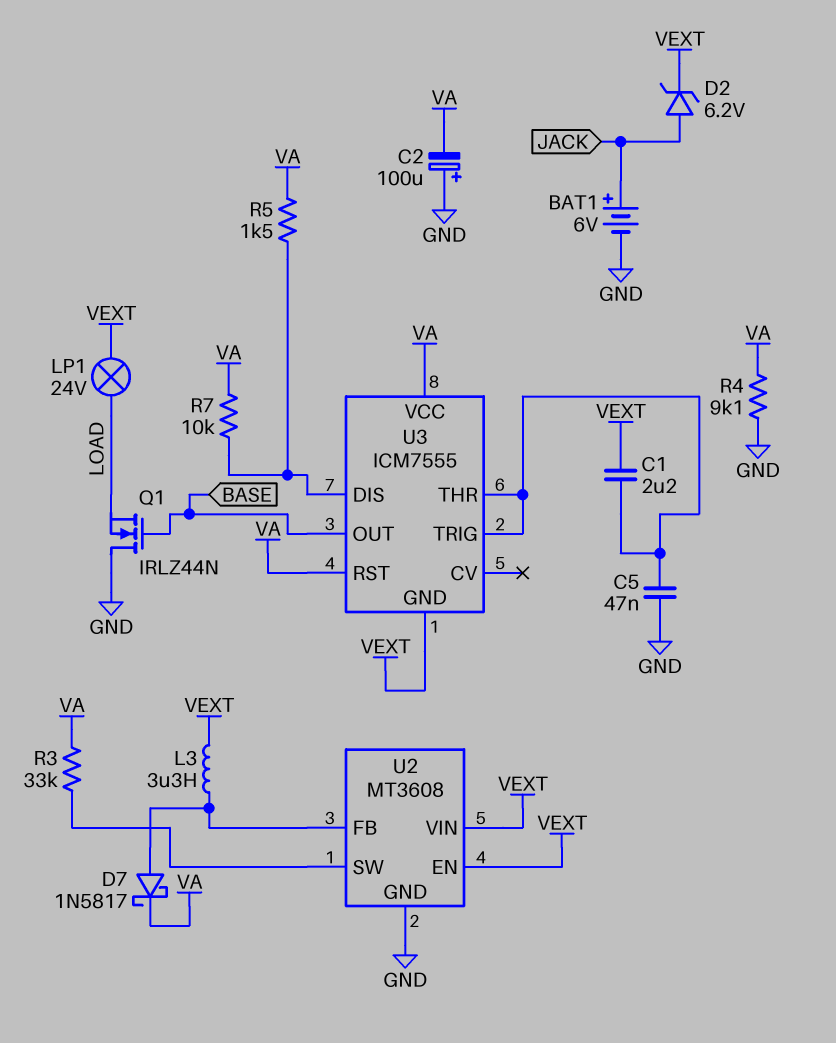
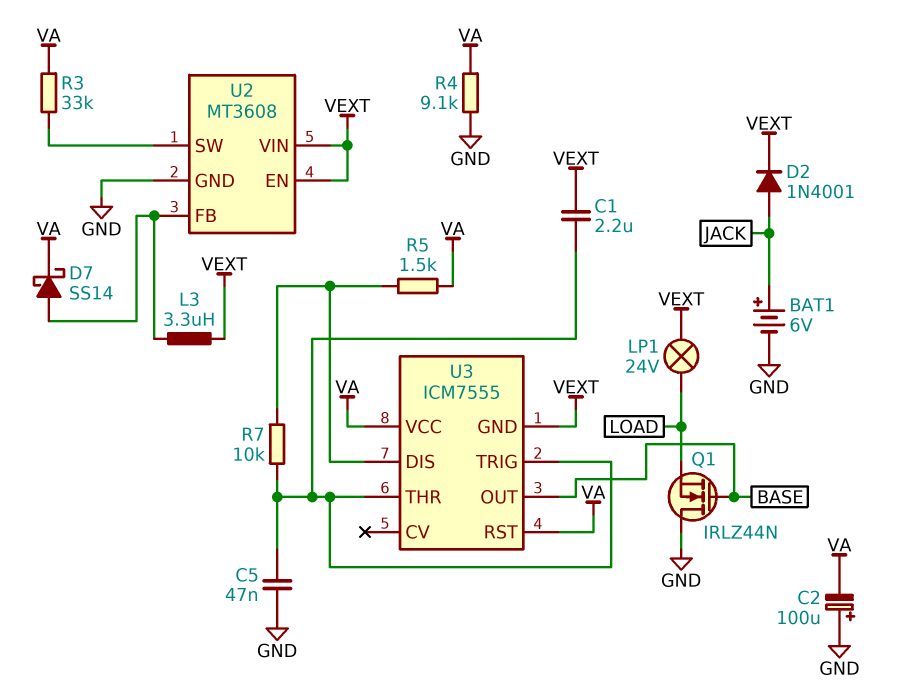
D2: zener 6.2V (A JACK, K VEXT) -> diode 1N4001 (A JACK, K VEXT)
D7: schottky 1N5817 (A U2/FB, K VA) -> schottky SS14 (A U2/FB, K VA)
R7: 10k (U3/DIS, VA) -> 10k (U3/DIS, U3/THR)

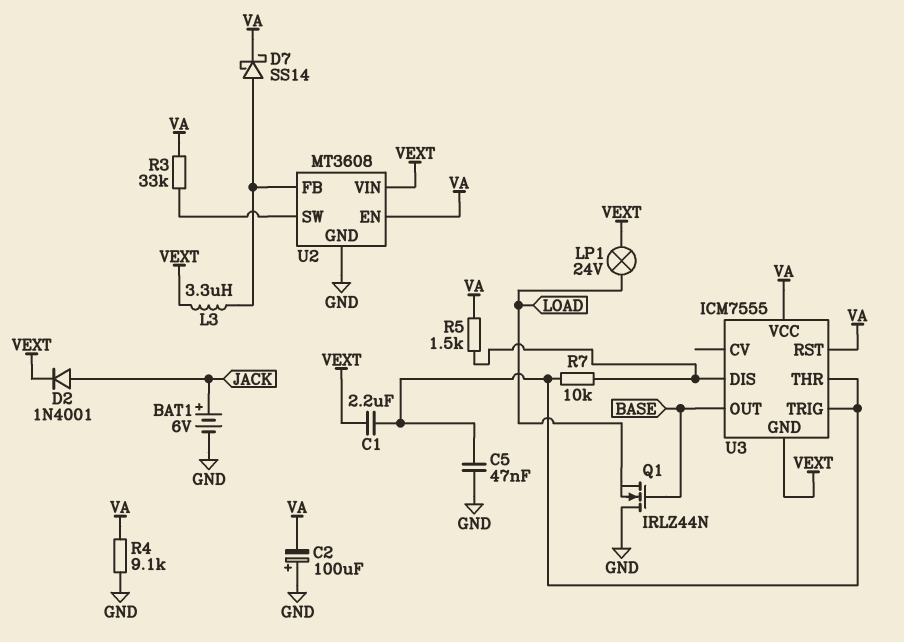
U2 pin EN: VEXT -> VA

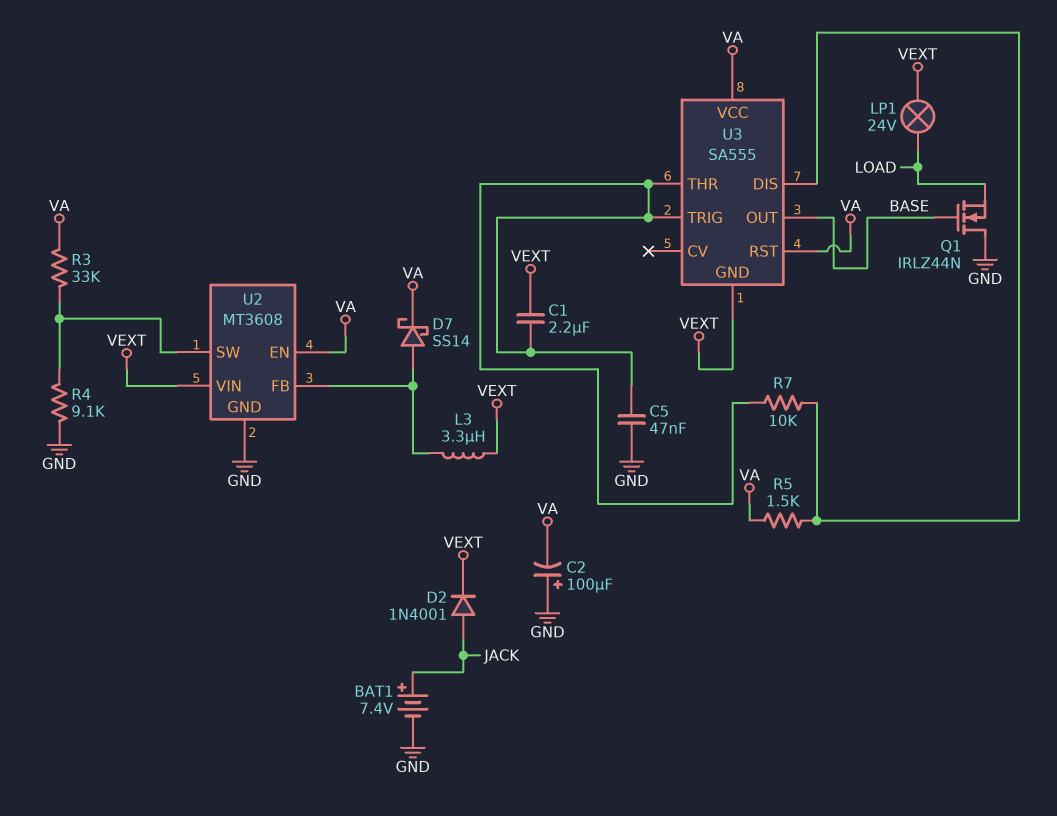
BAT1: 6V (plus JACK, minus GND) -> 7.4V (plus JACK, minus GND)
R4: 9.1k (GND, VA) -> 9.1k (GND, U2/SW)
U3: ICM7555 -> SA555

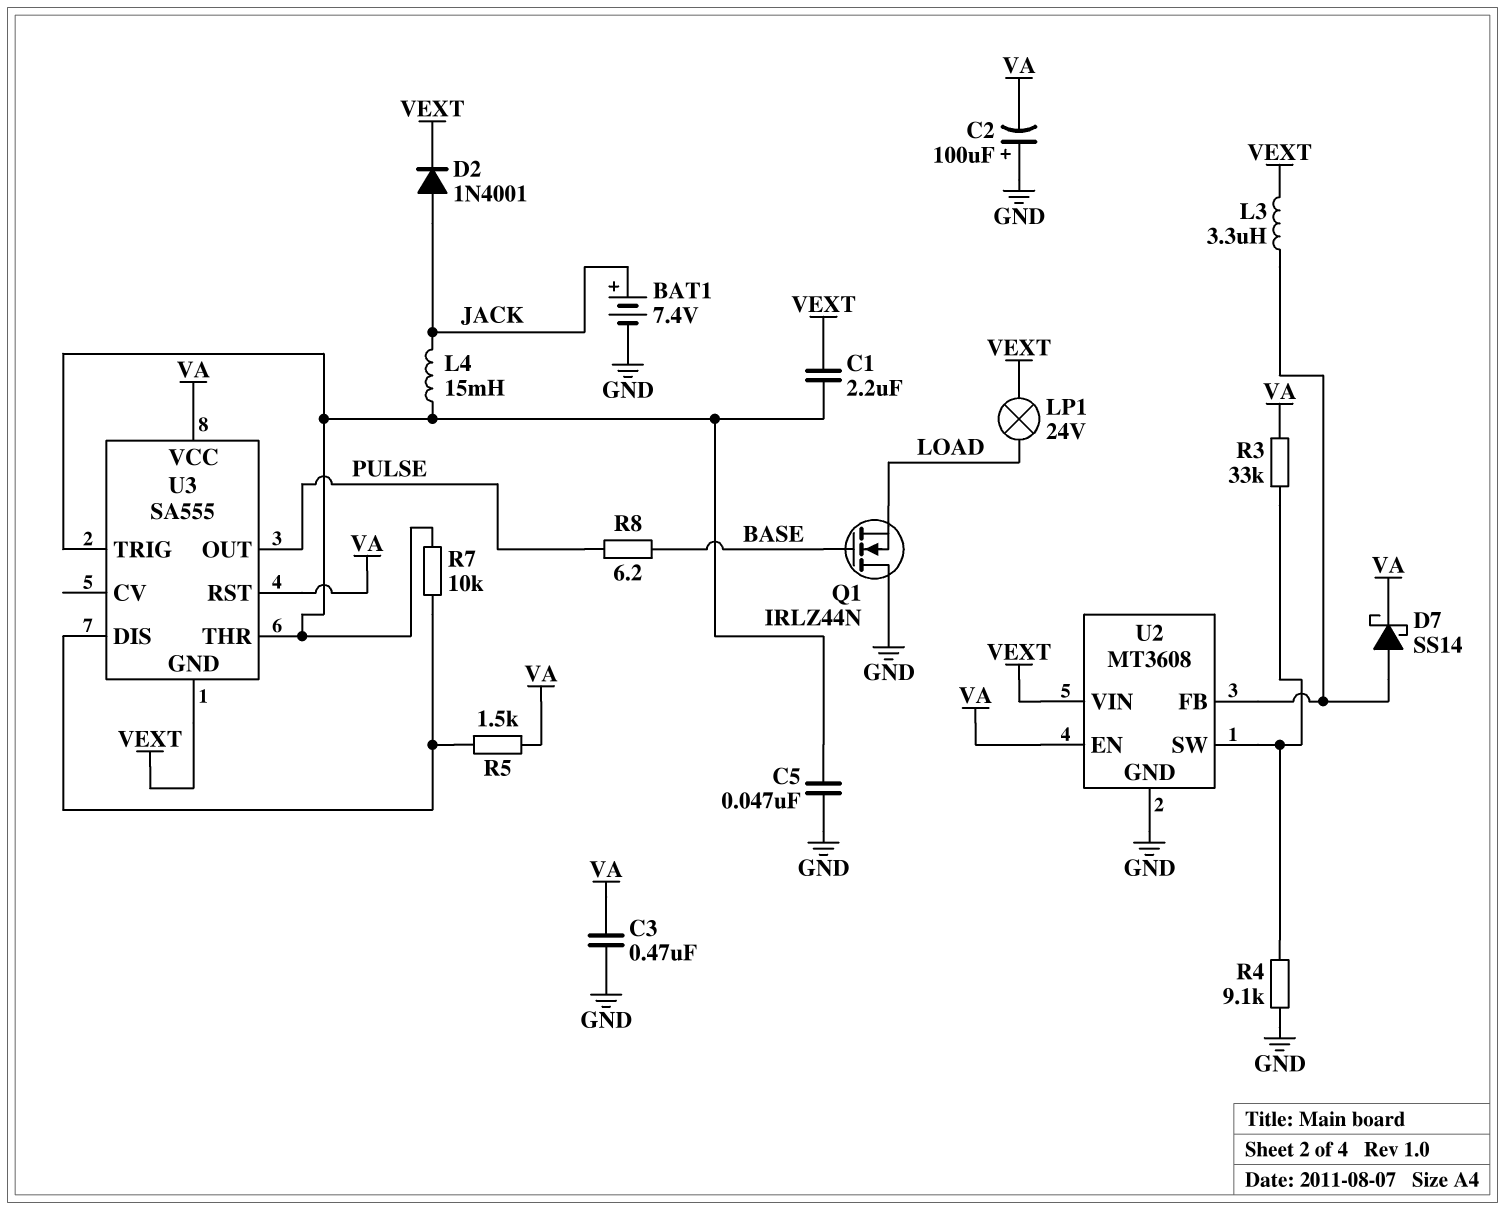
C3: none -> 470nF (GND, VA)
L4: none -> 15mH (JACK, U3/THR)
R8: none -> 6.2 (BASE, PULSE)
U3 pin OUT: BASE -> PULSE

